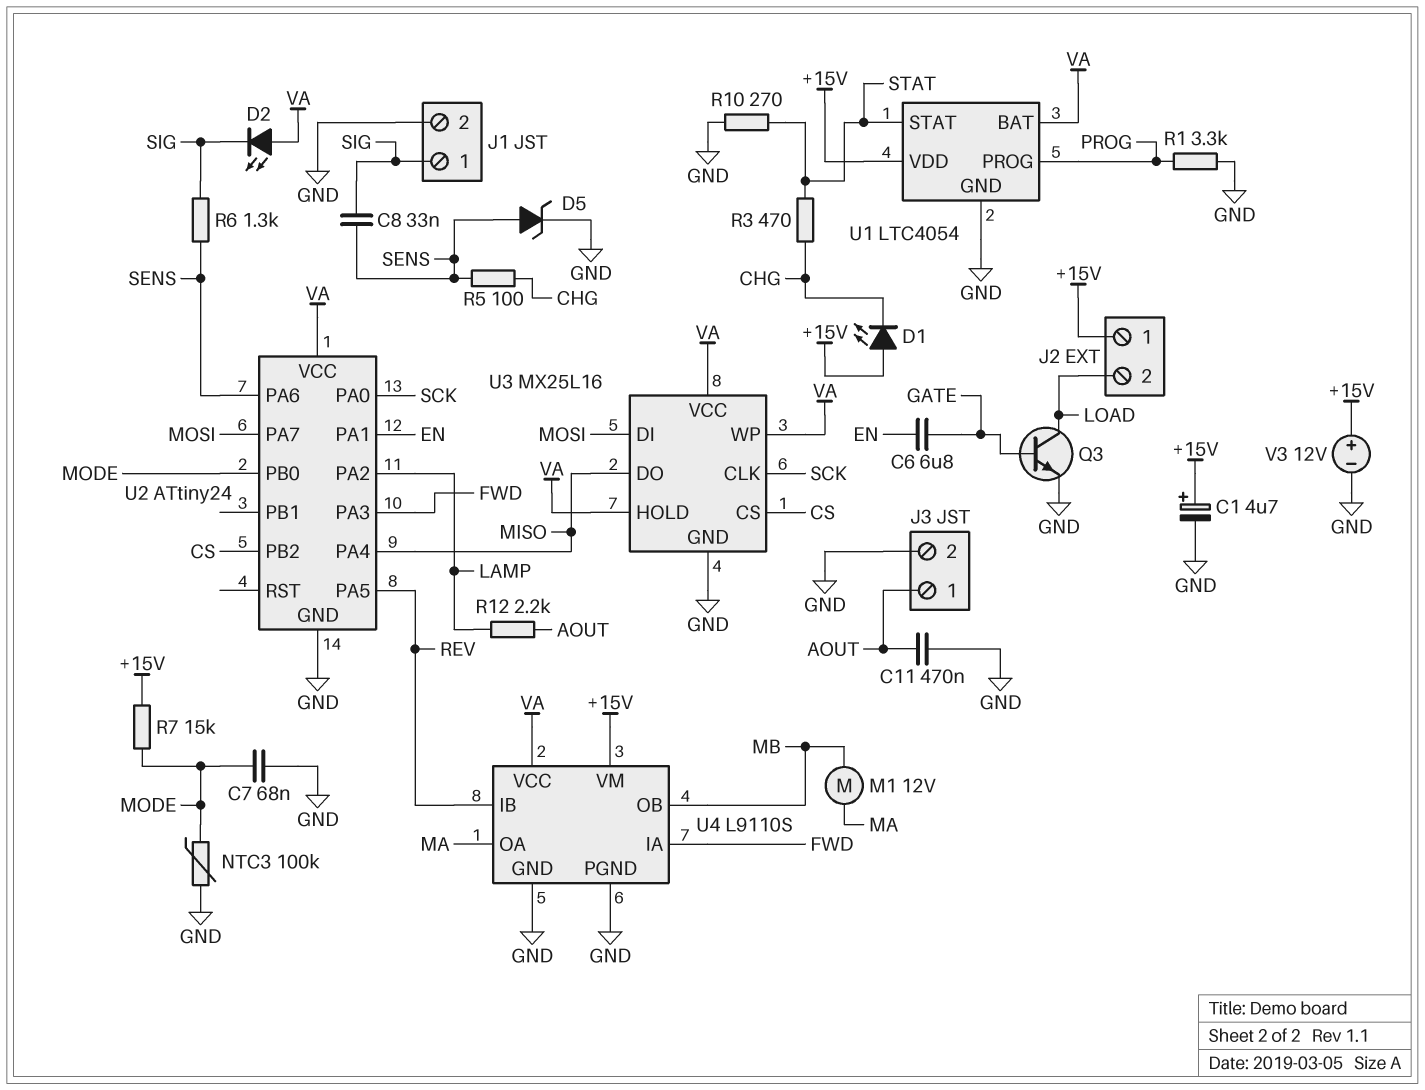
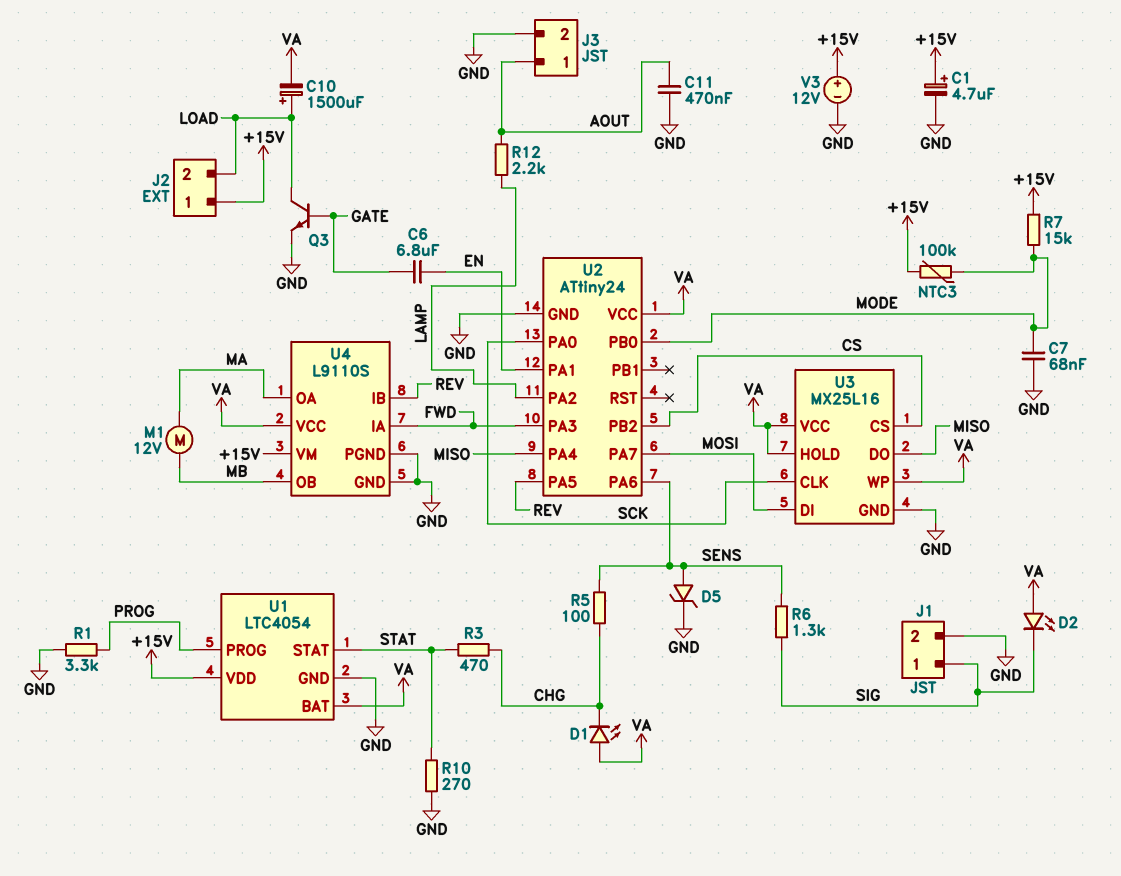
C8: 33nF (SENS, SIG) -> none
C10: none -> 1500uF (plus LOAD, minus VA)
D1: LED (A +15V, K CHG) -> LED (A VA, K CHG)
NTC3: 100k (GND, MODE) -> 100k (+15V, MODE)

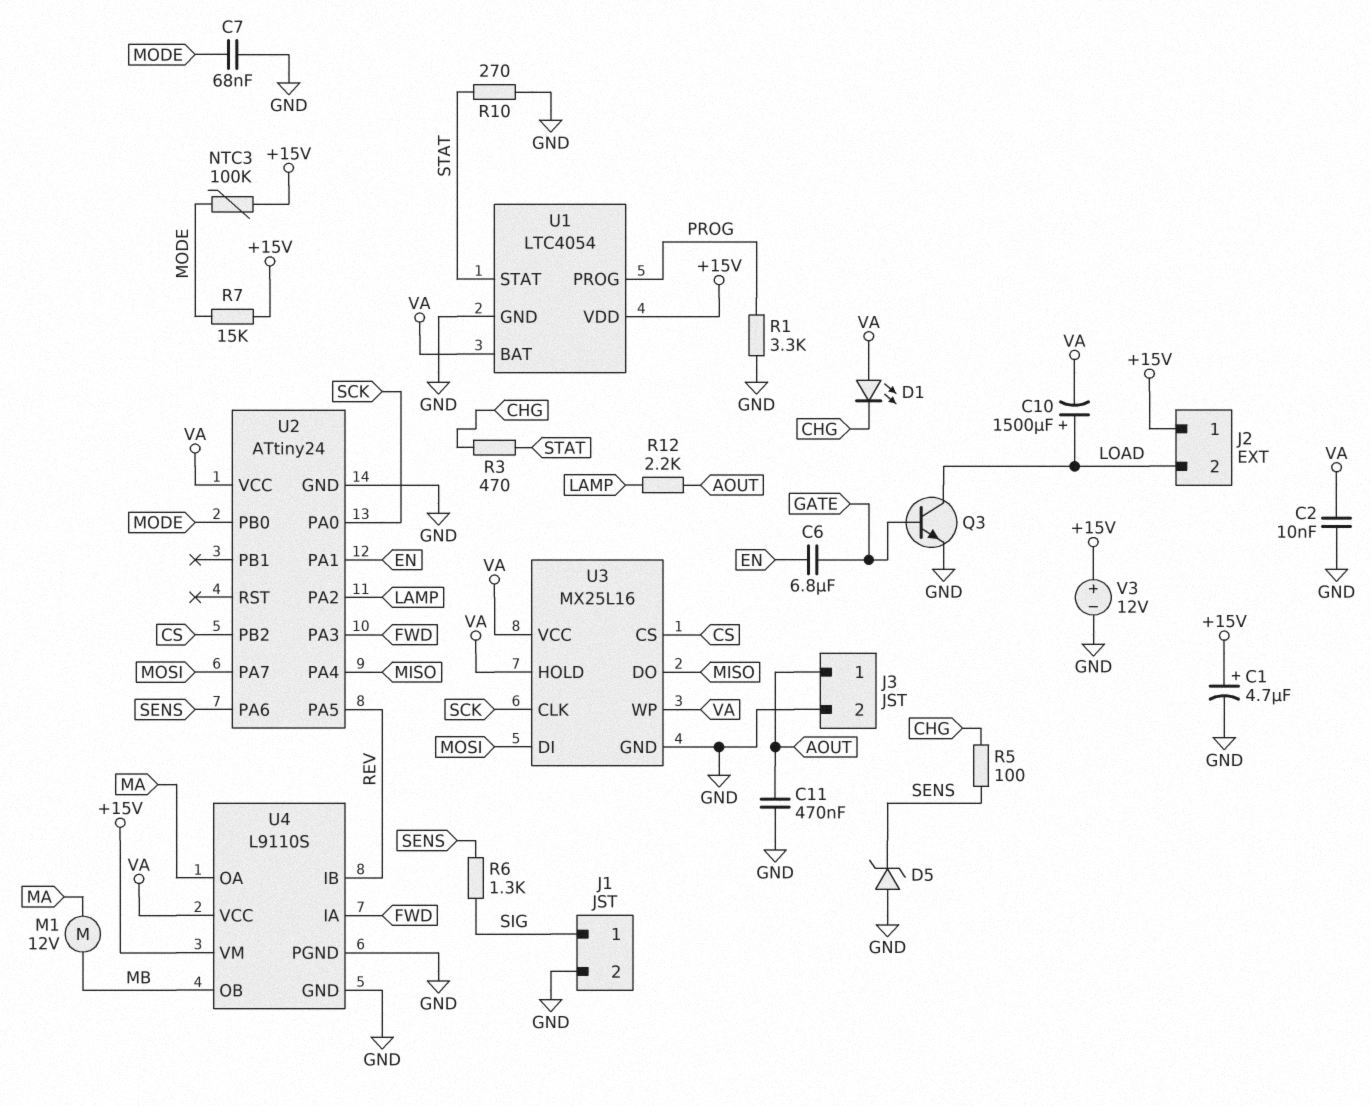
C2: none -> 10nF (GND, VA)
D2: LED (A VA, K SIG) -> none
D5: zener (A SENS, K GND) -> zener (A GND, K SENS)

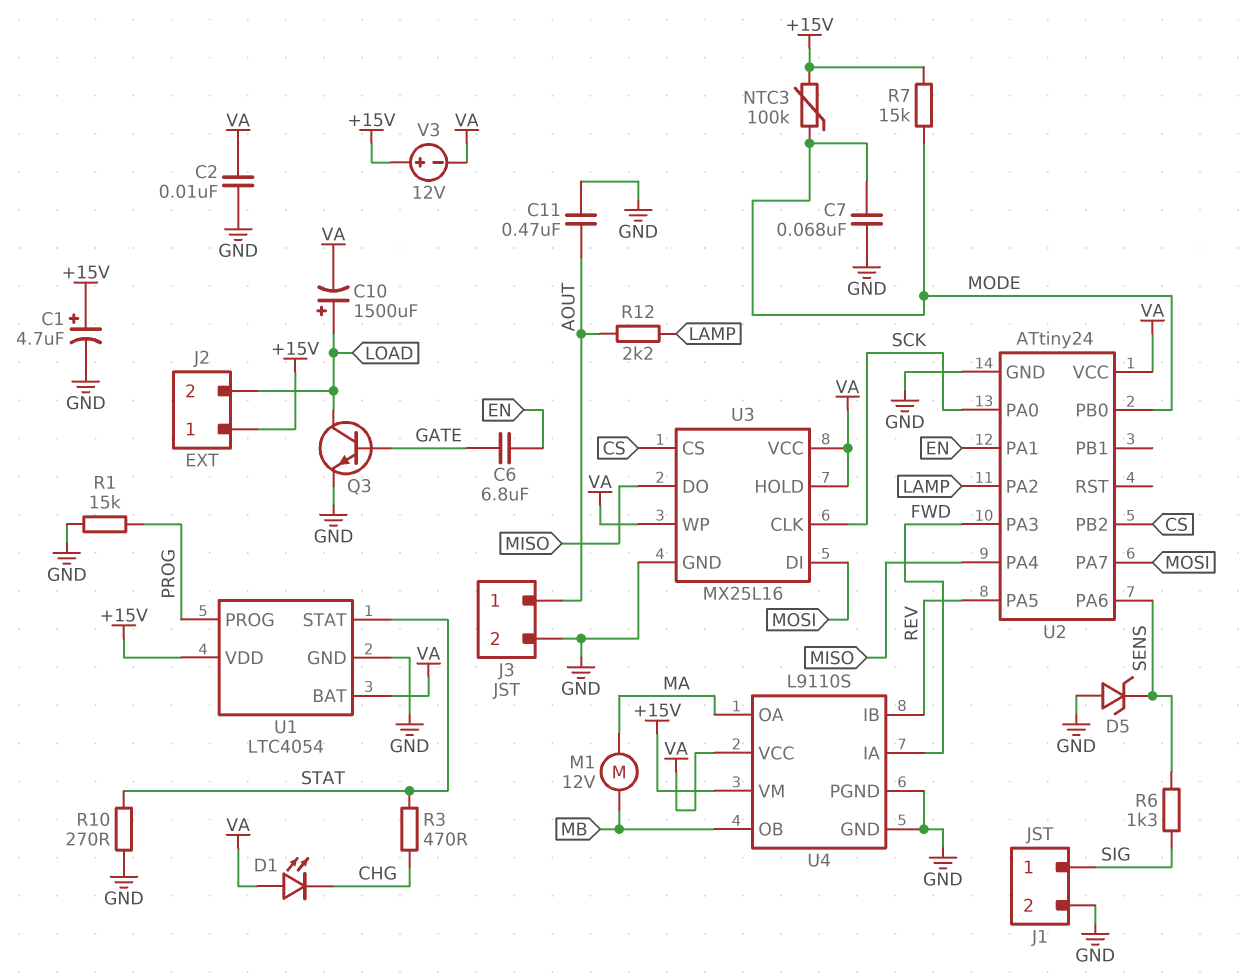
R1: 3.3k (GND, PROG) -> 15k (GND, PROG)
R5: 100 (CHG, SENS) -> none
V3: 12V (plus +15V, minus GND) -> 12V (plus +15V, minus VA)

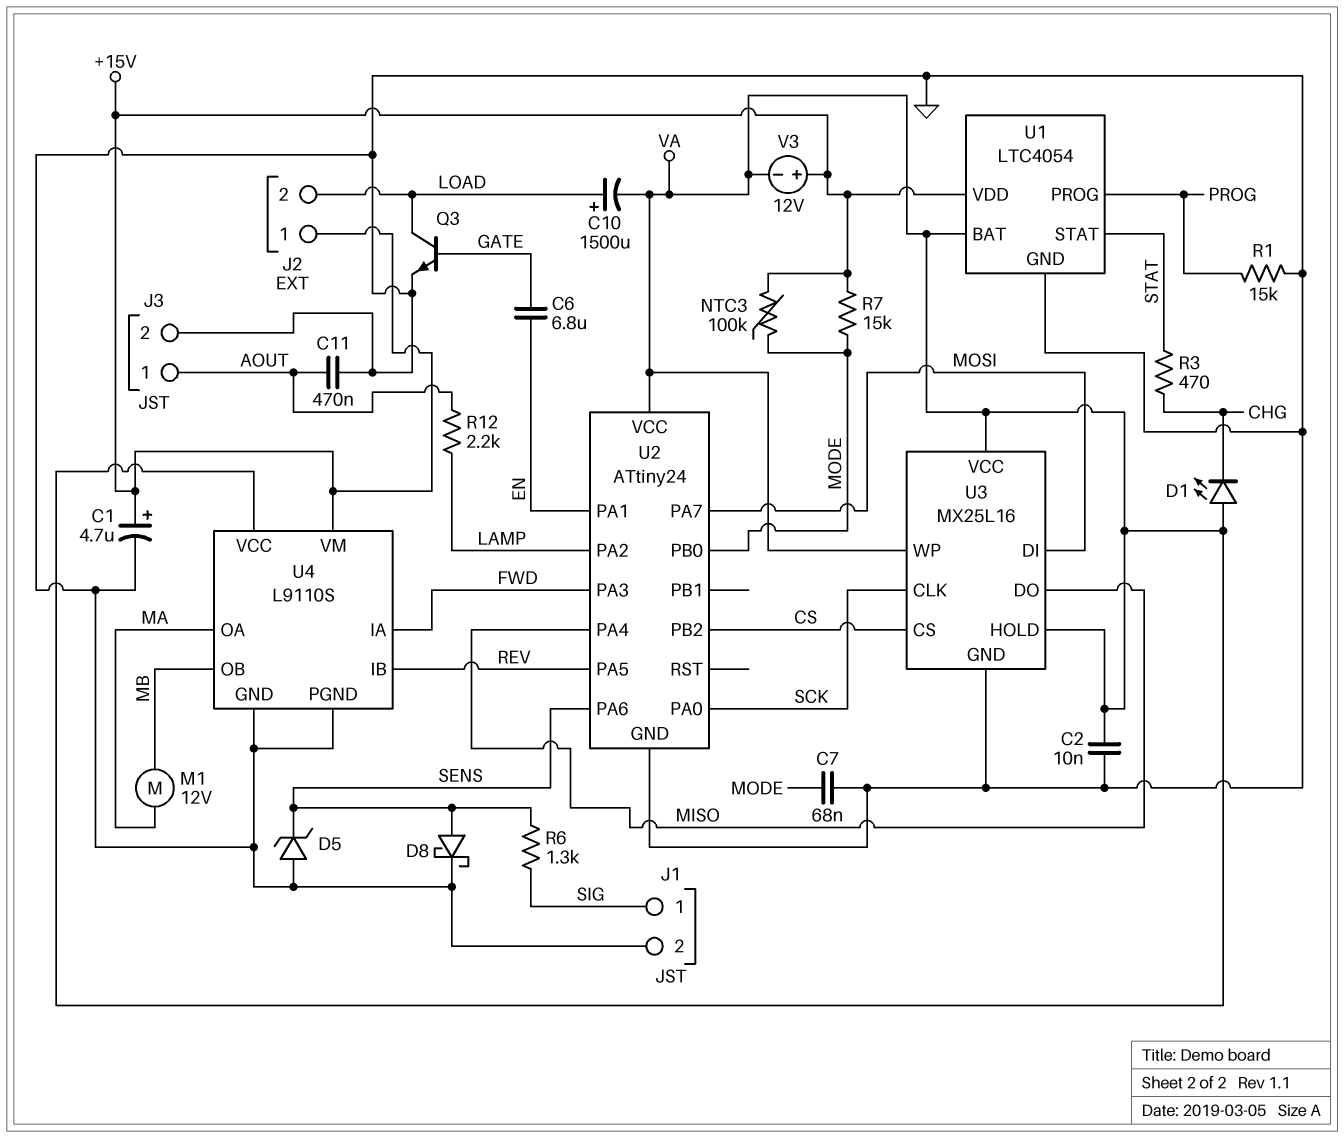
D8: none -> schottky (A SENS, K GND)
R10: 270 (GND, STAT) -> none

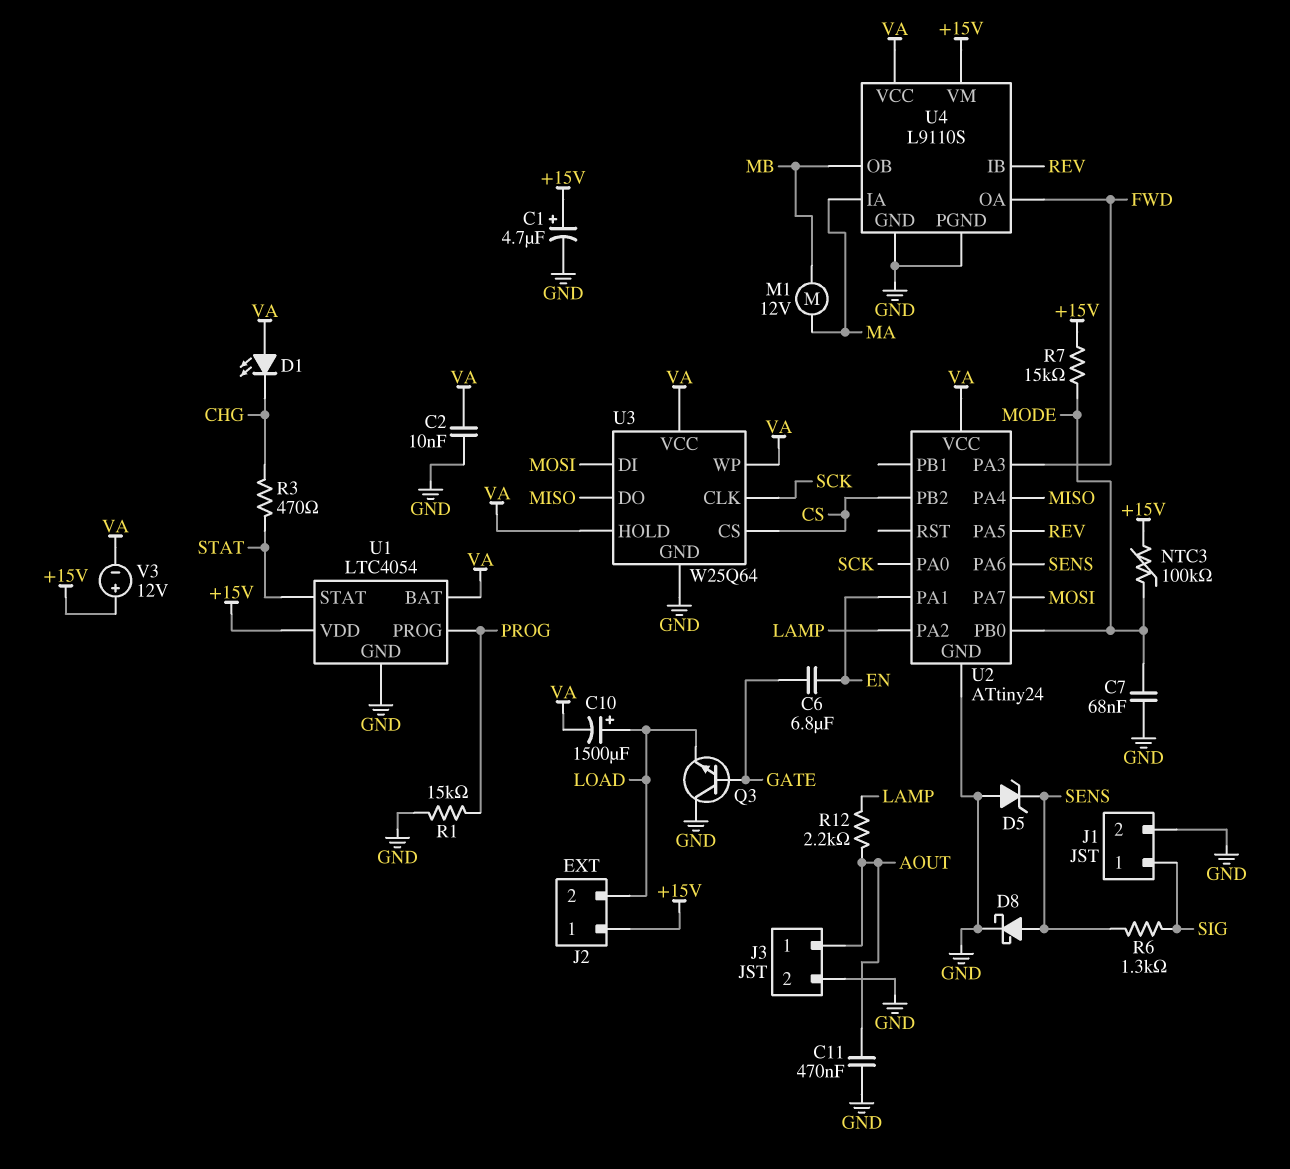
Q3: NPN (B GATE, C LOAD, E GND) -> NPN (B GATE, C GND, E LOAD)
U3: MX25L16 -> W25Q64
U4 pin IA: FWD -> MA
U4 pin OA: MA -> FWD

